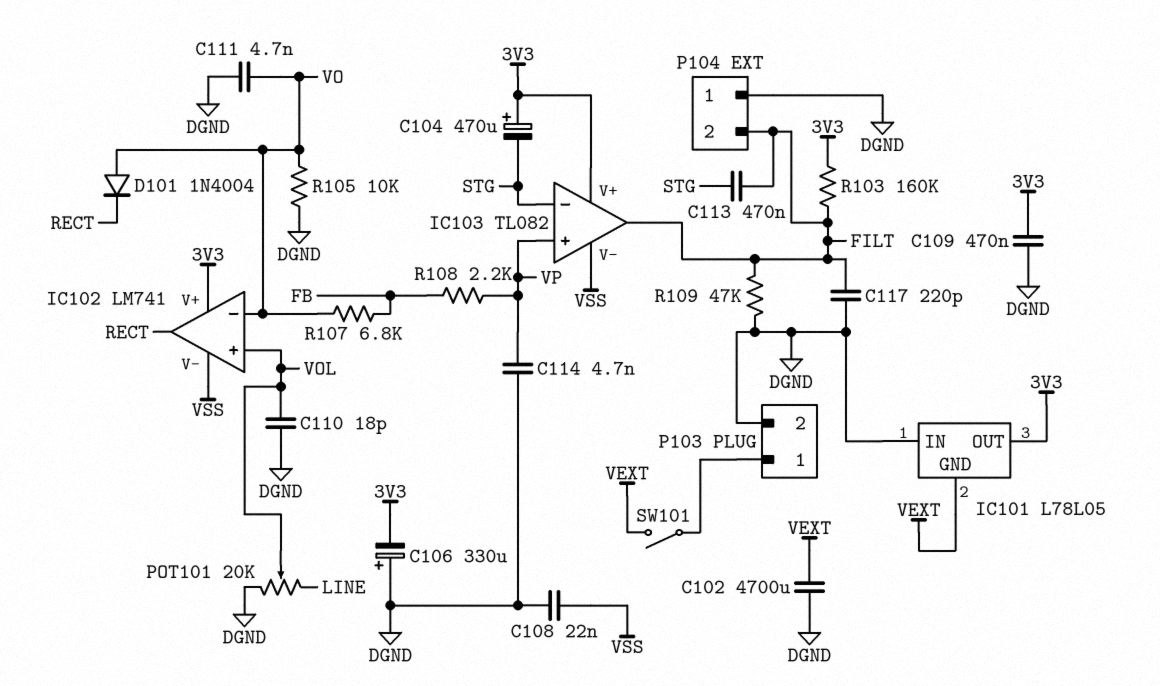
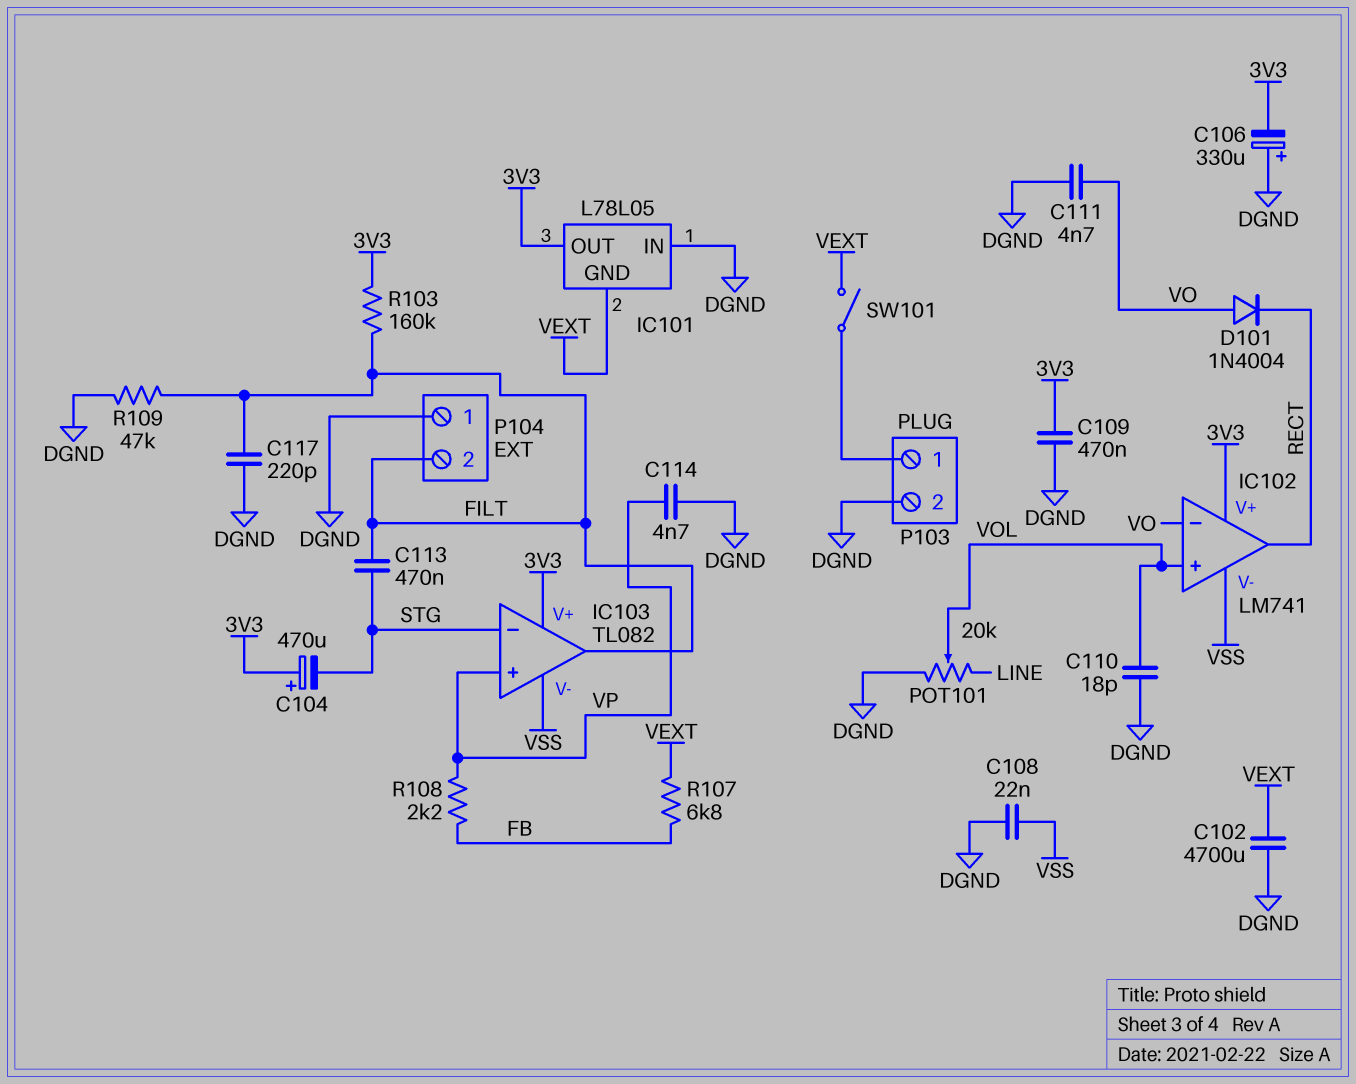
R105: 10k (DGND, VO) -> none
R107: 6.8k (FB, VO) -> 6.8k (FB, VEXT)

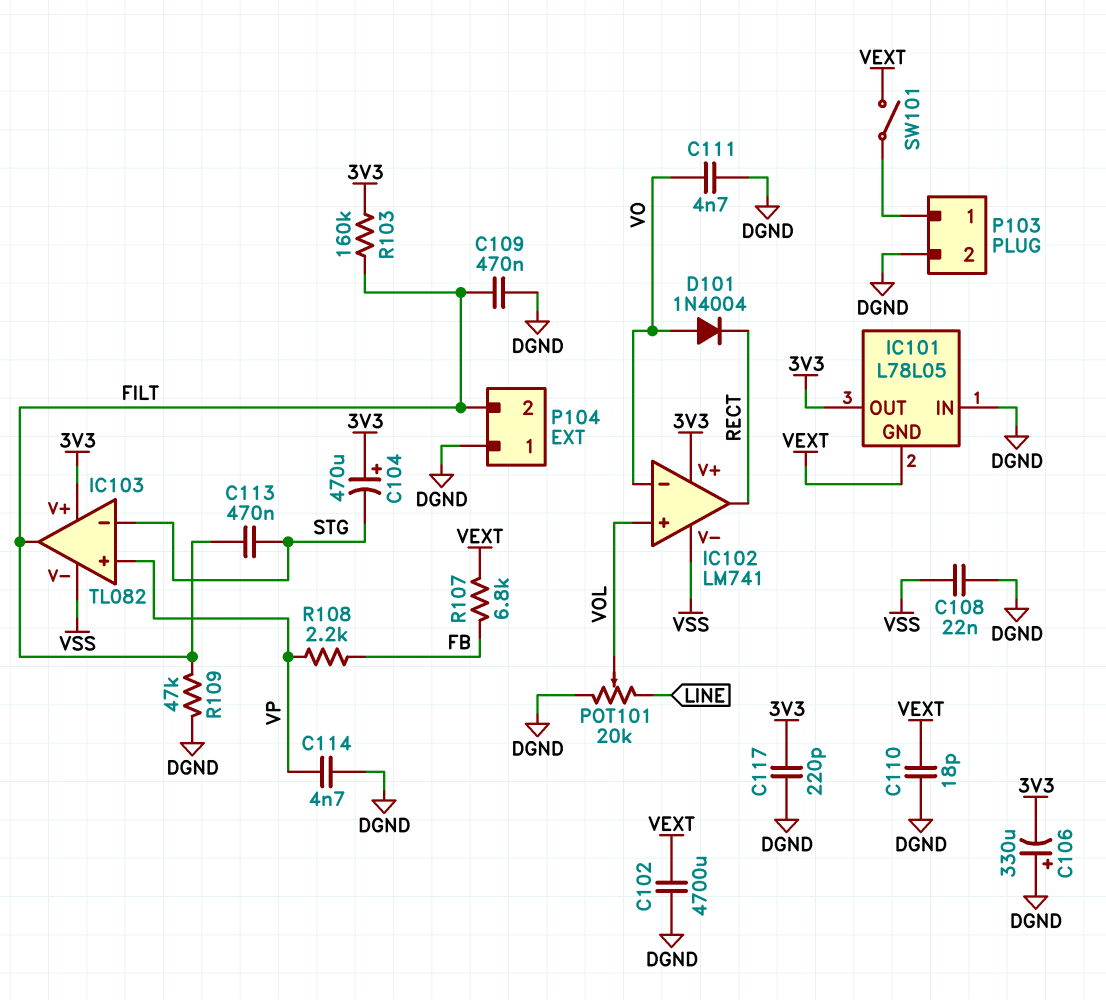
C109: 470nF (3V3, DGND) -> 470nF (DGND, FILT)
C110: 18pF (DGND, VOL) -> 18pF (DGND, VEXT)
C117: 220pF (DGND, FILT) -> 220pF (3V3, DGND)

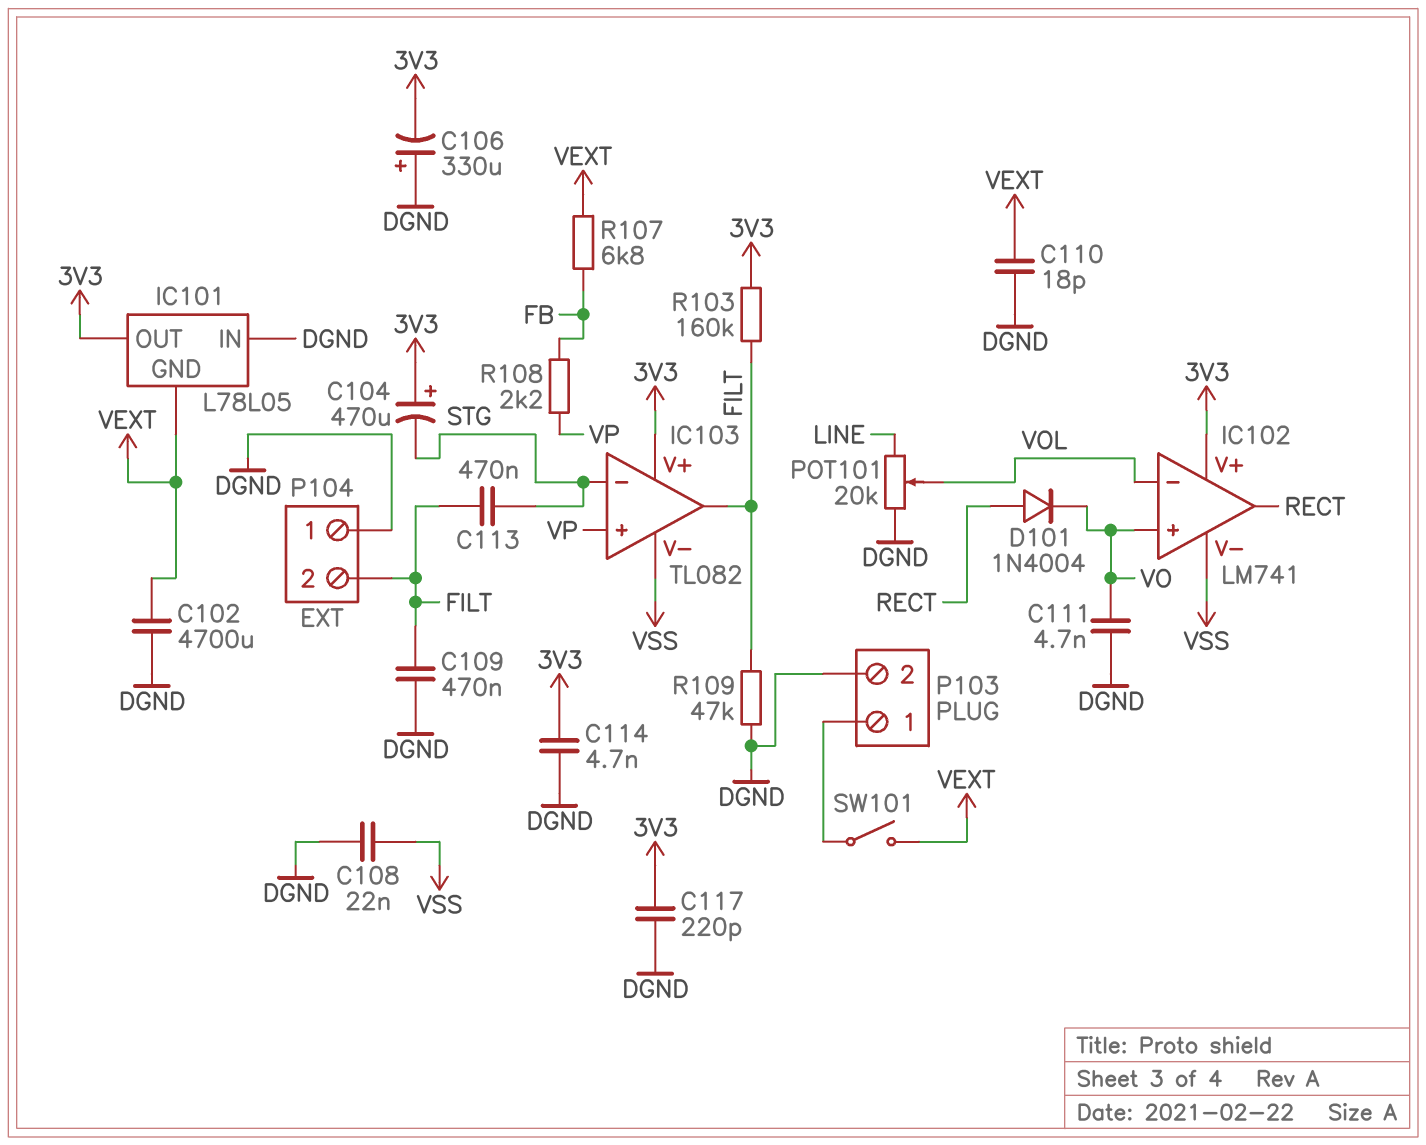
C114: 4.7nF (DGND, VP) -> 4.7nF (3V3, DGND)
D101: diode 1N4004 (A VO, K RECT) -> diode 1N4004 (A RECT, K VO)
IC102 pin in+: VOL -> VO
IC102 pin in-: VO -> VOL

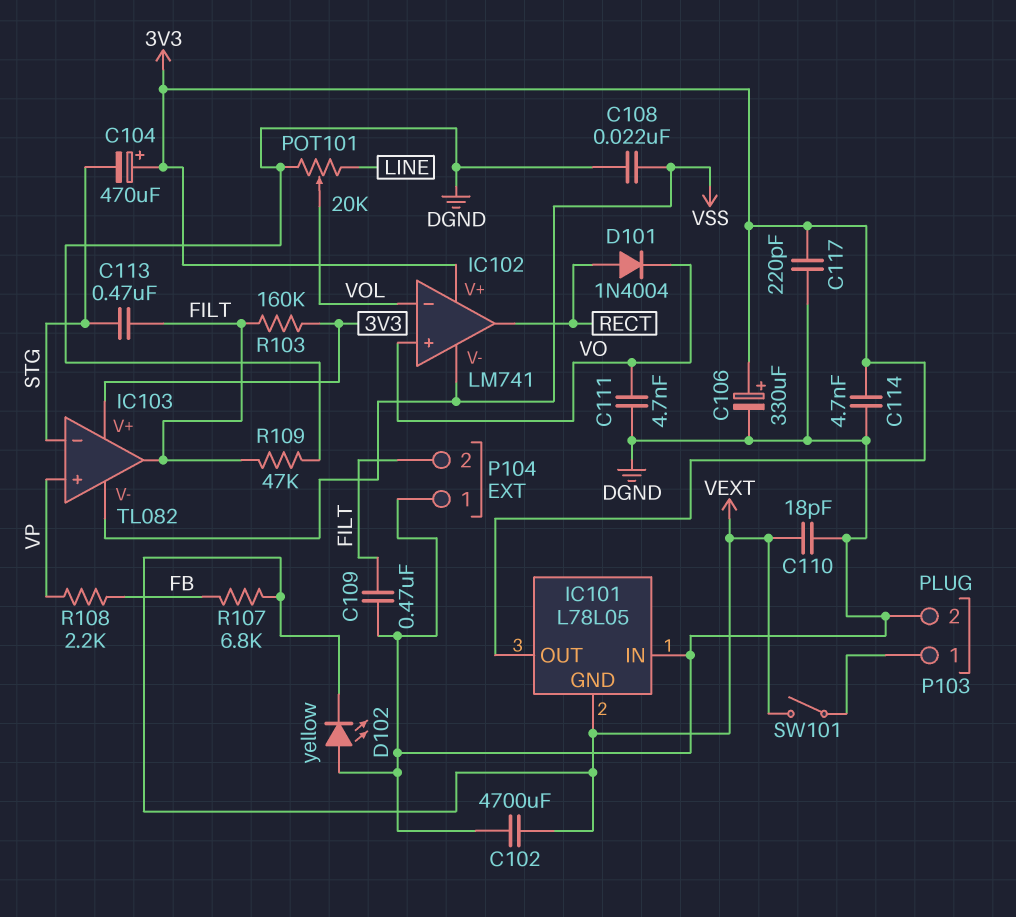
C106: 330uF (plus DGND, minus 3V3) -> 330uF (plus 3V3, minus DGND)
D102: none -> LED yellow (A DGND, K VEXT)

